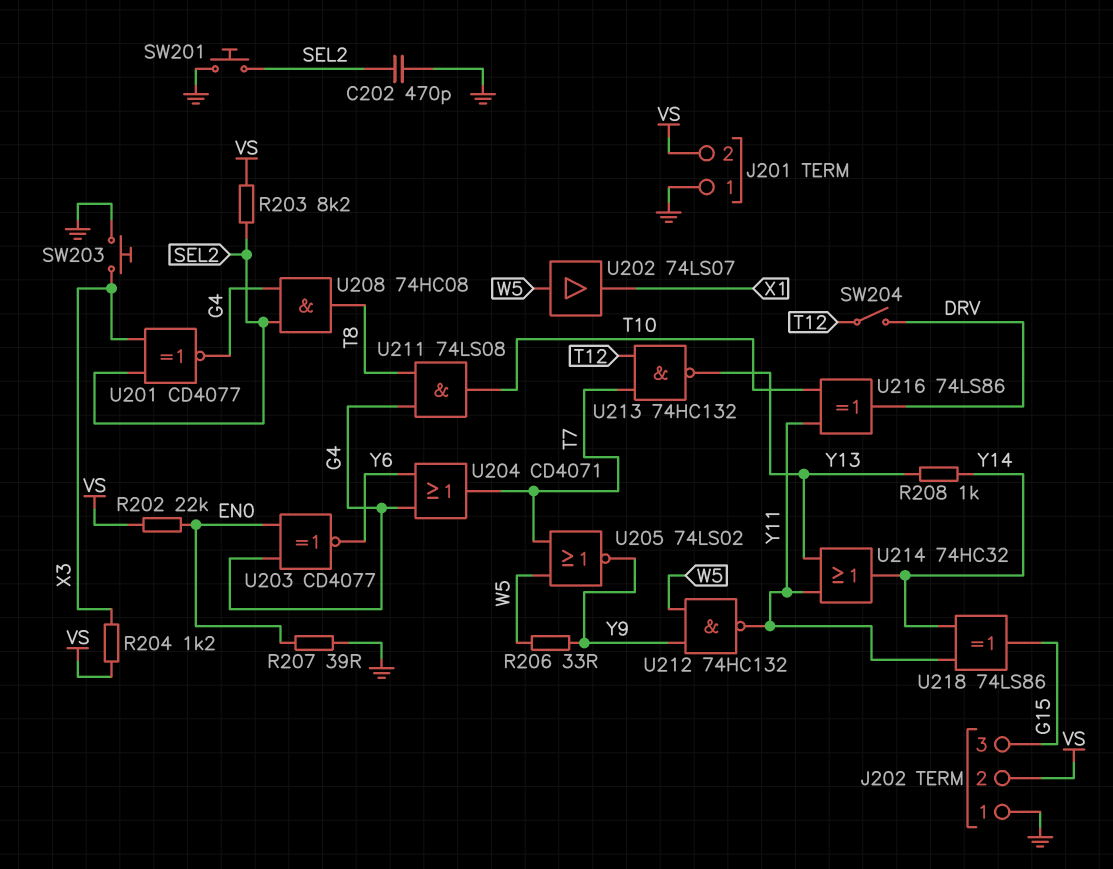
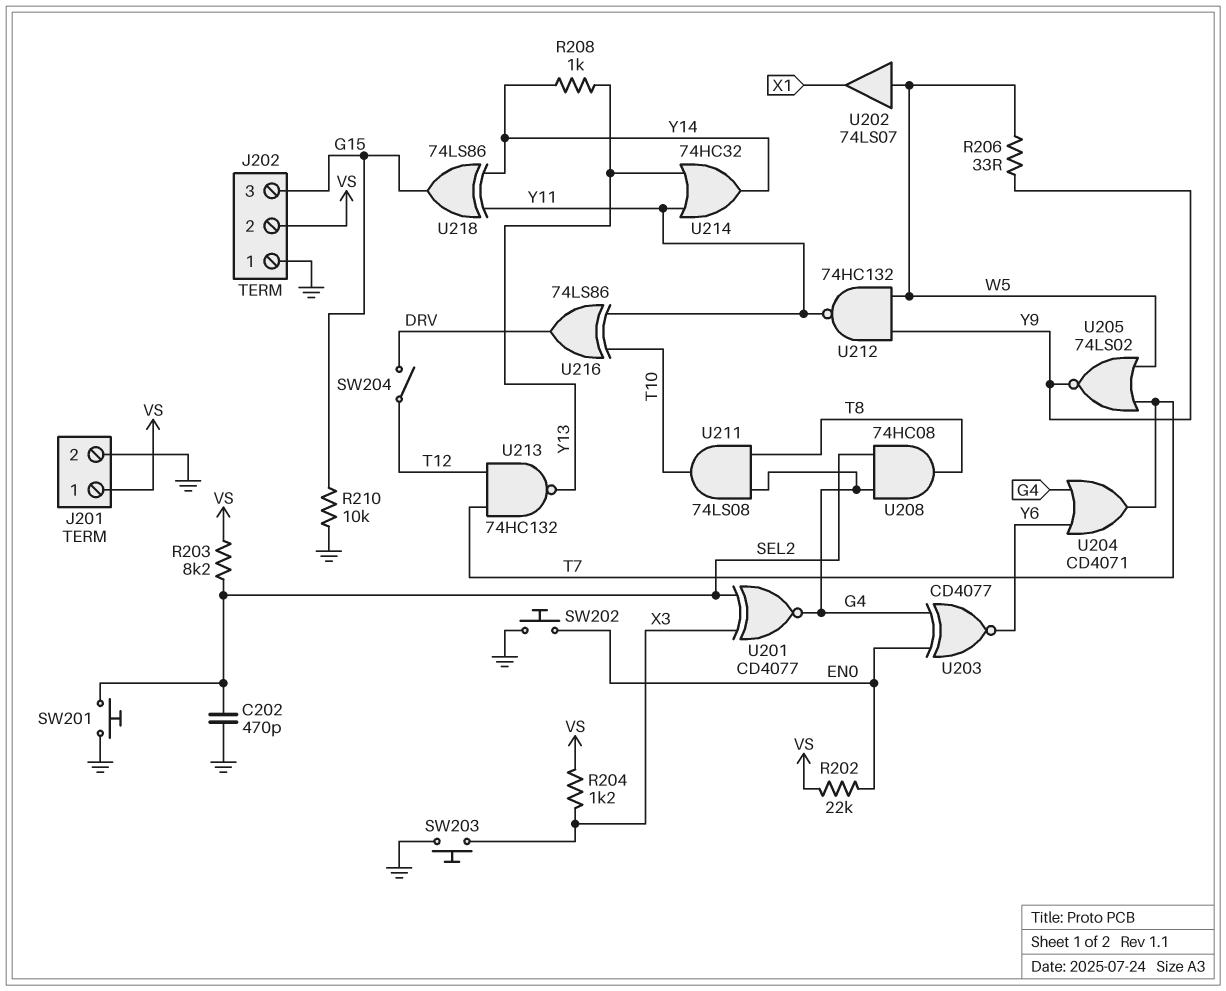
J201 pin 1: GND -> VS
J201 pin 2: VS -> GND
R207: 39 (EN0, GND) -> none
R210: none -> 10k (G15, GND)
SW202: none -> button (EN0, GND)

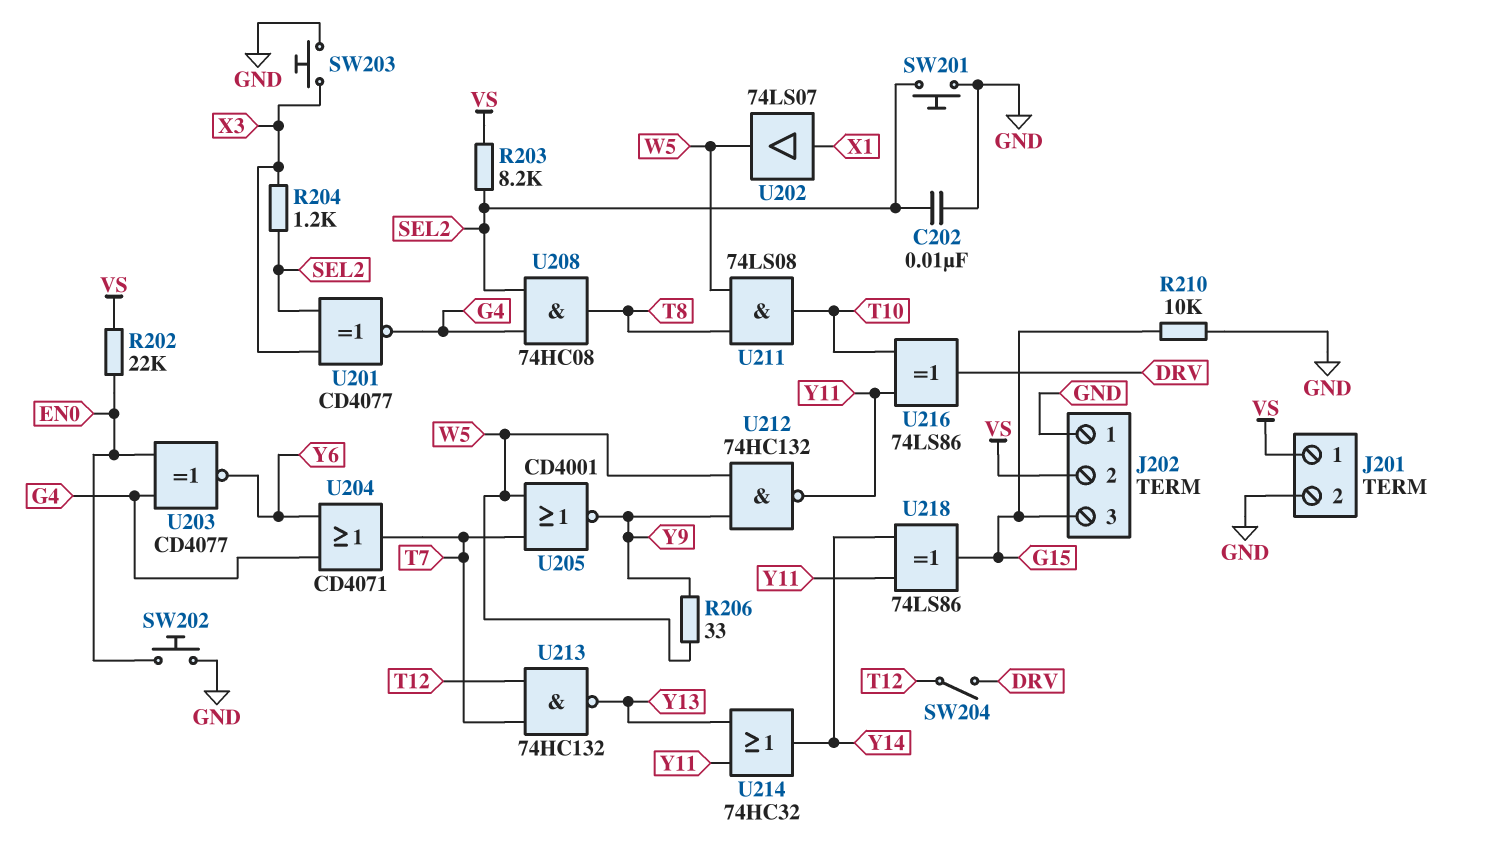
C202: 470pF (GND, SEL2) -> 10nF (GND, SEL2)
R204: 1.2k (VS, X3) -> 1.2k (SEL2, X3)
R208: 1k (Y13, Y14) -> none
U202: buffer 74LS07 (in W5, out X1) -> buffer 74LS07 (in X1, out W5)
U205: NOR 74LS02 (in T7, in W5, out Y9) -> NOR CD4001 (in T7, in W5, out Y9)
U211: AND 74LS08 (in G4, in T8, out T10) -> AND 74LS08 (in T8, in W5, out T10)

